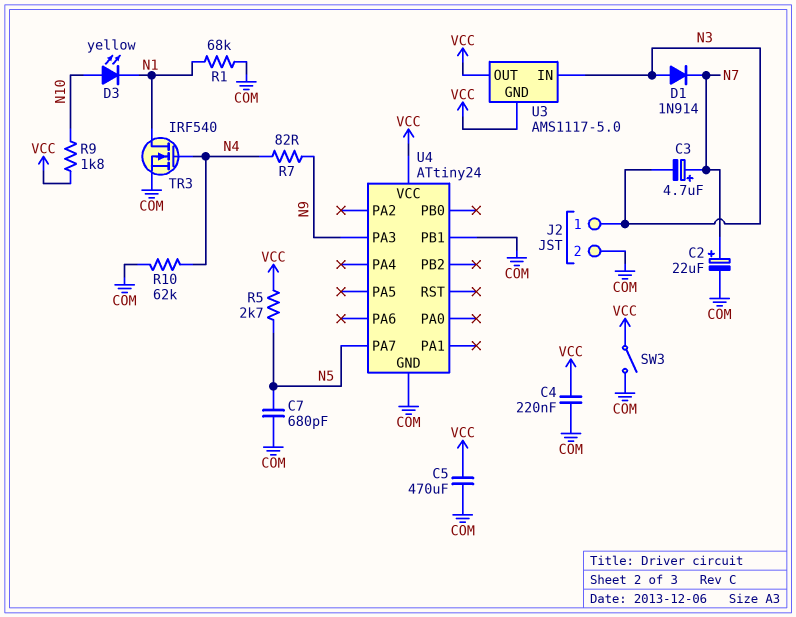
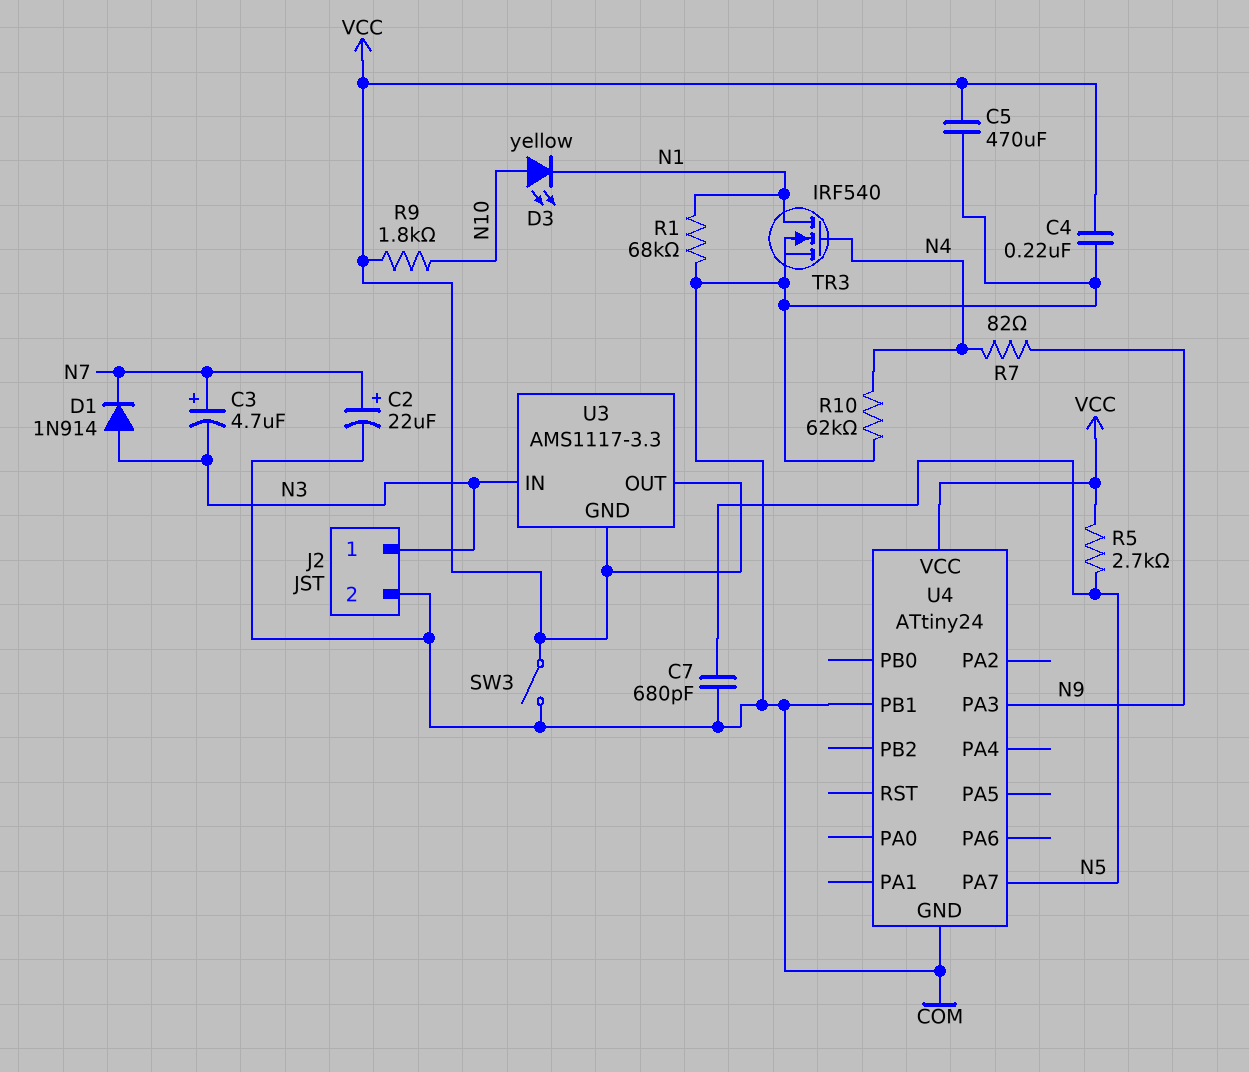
U3: AMS1117-5.0 -> AMS1117-3.3

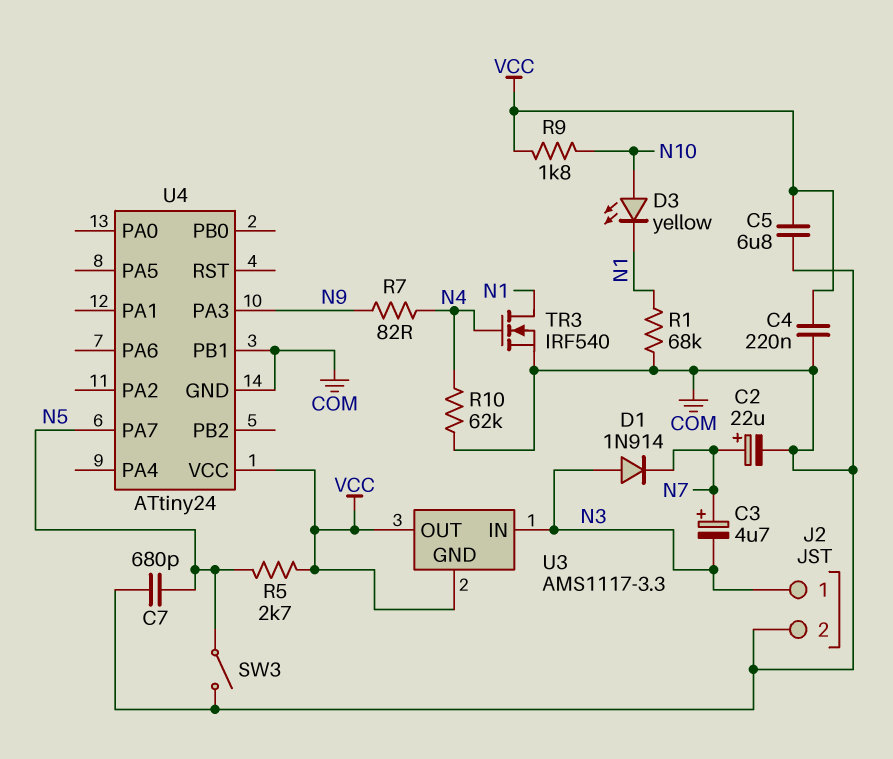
C5: 470uF (COM, VCC) -> 6.8uF (COM, VCC)
SW3: switch (COM, VCC) -> switch (COM, N5)

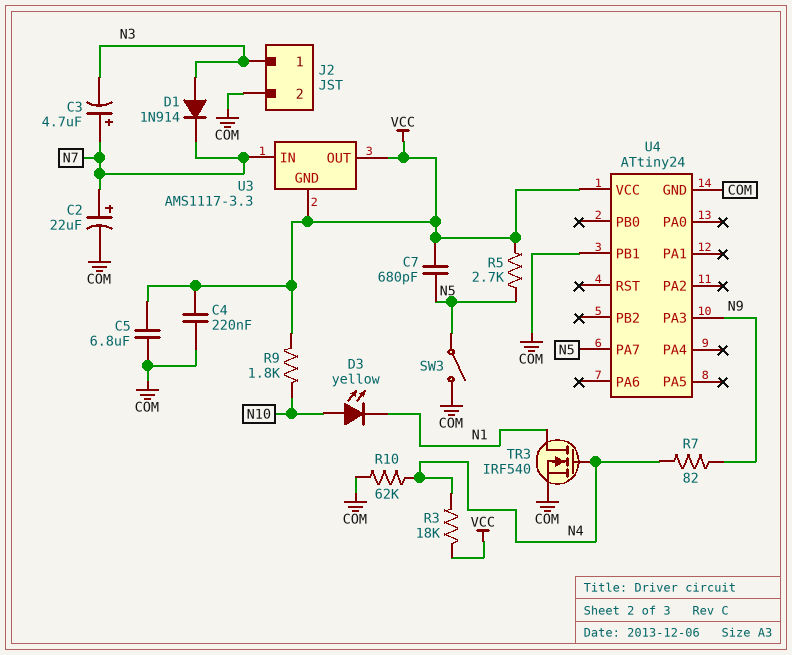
C7: 680pF (COM, N5) -> 680pF (N5, VCC)
R1: 68k (COM, N1) -> none
R3: none -> 18k (N4, VCC)
U3 pin IN: N3 -> N7

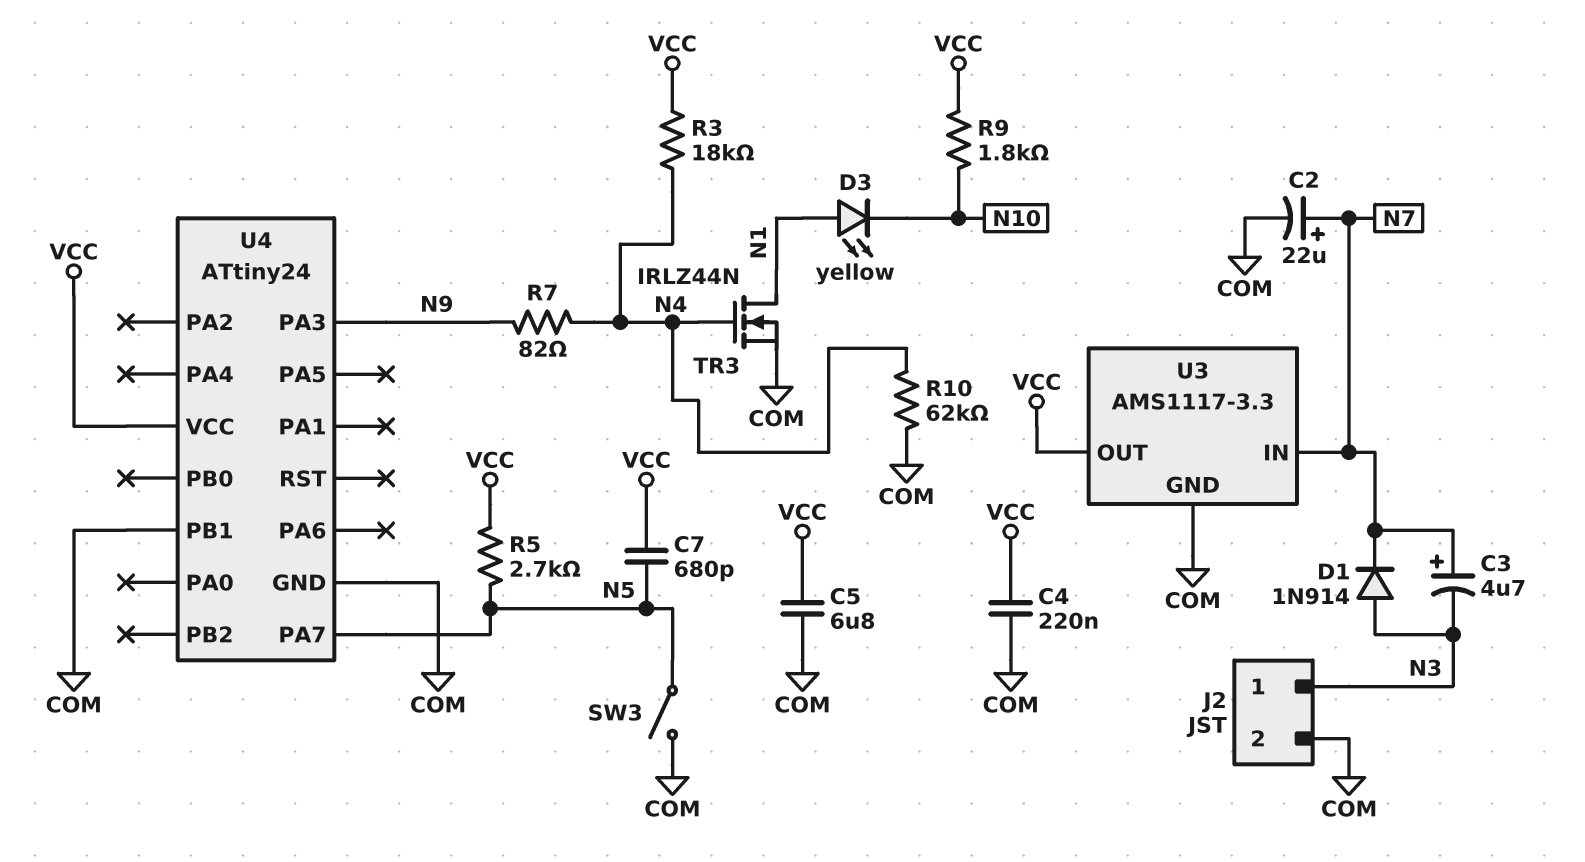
D3: LED yellow (A N10, K N1) -> LED yellow (A N1, K N10)
TR3: NMOS IRF540 (G N4, D N1, S COM) -> NMOS IRLZ44N (G N4, D N1, S COM)
U3 pin GND: VCC -> COM

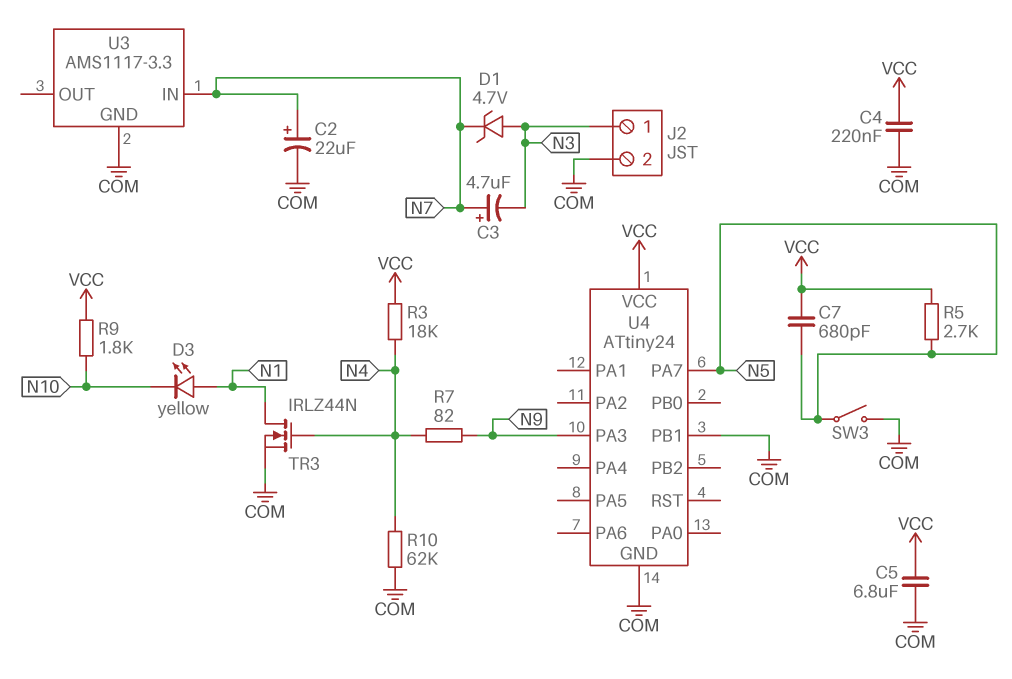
D1: diode 1N914 (A N3, K N7) -> zener 4.7V (A N3, K N7)
U3 pin OUT: VCC -> none

